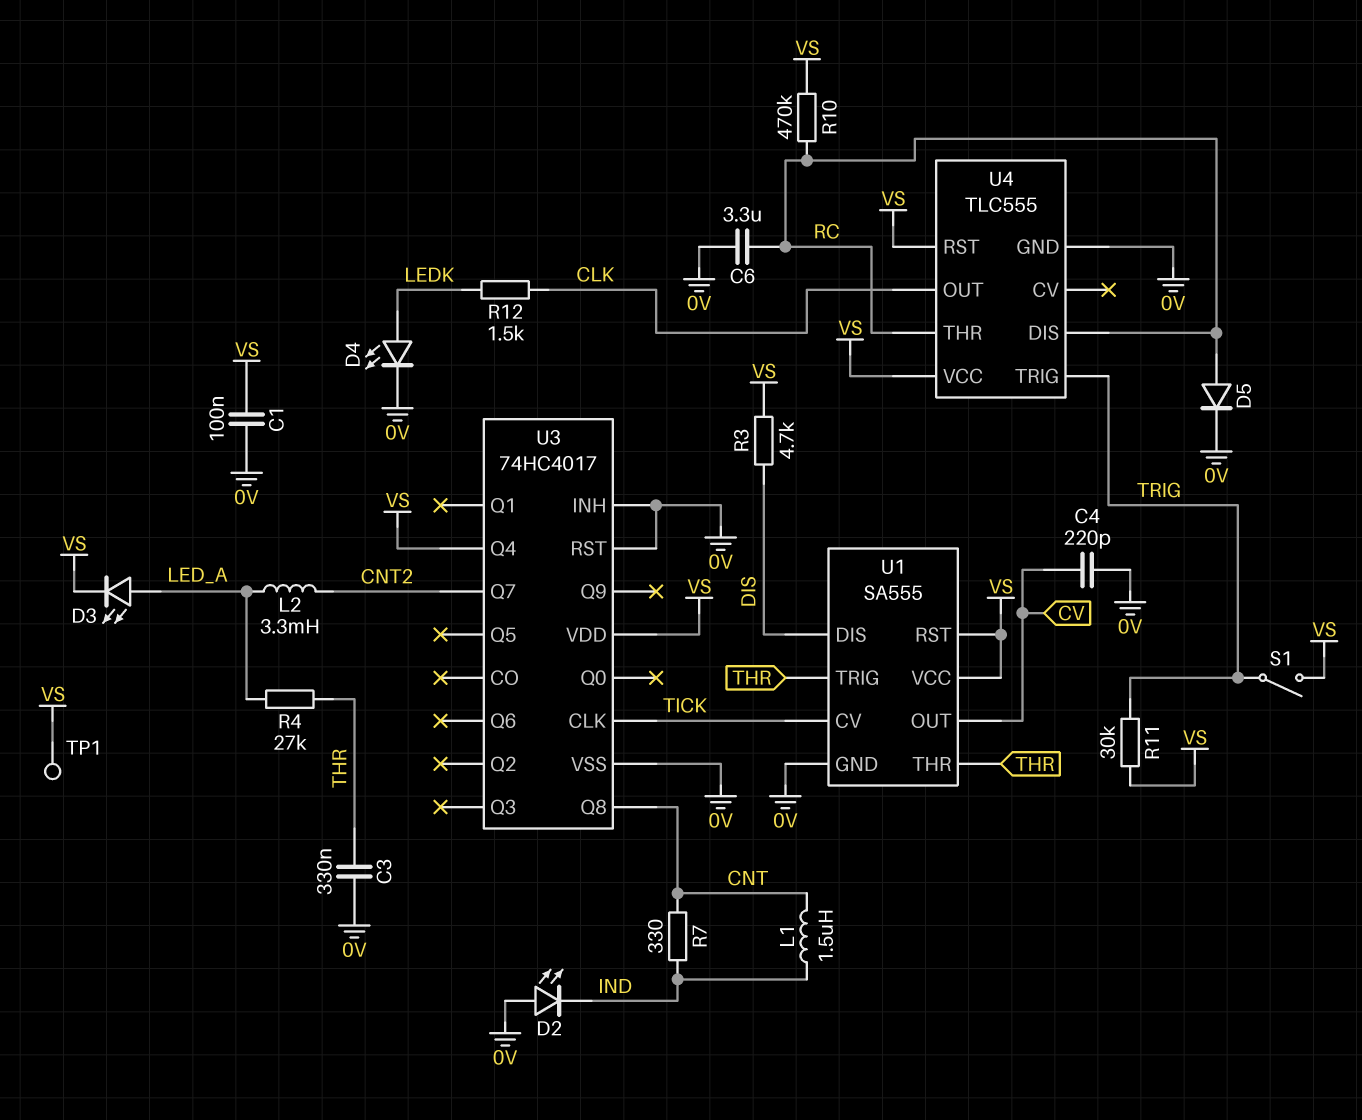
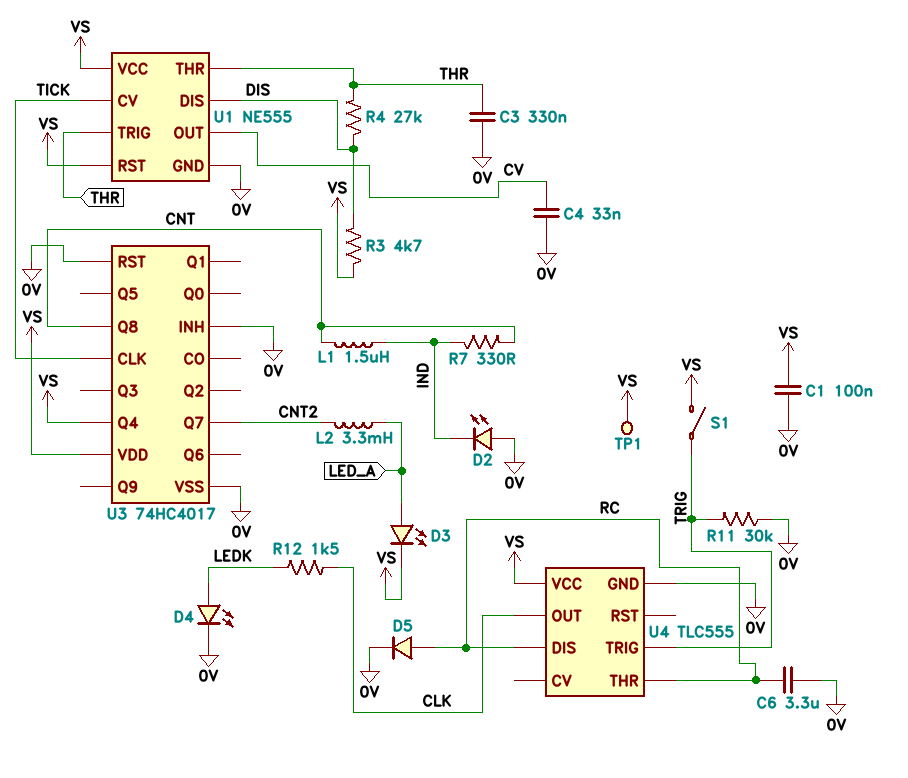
C4: 220pF (0V, CV) -> 33nF (0V, CV)
R4: 27k (LED_A, THR) -> 27k (DIS, THR)
R10: 470k (RC, VS) -> none
R11: 30k (TRIG, VS) -> 30k (0V, TRIG)
U1: SA555 -> NE555
U4 pin RST: VS -> none

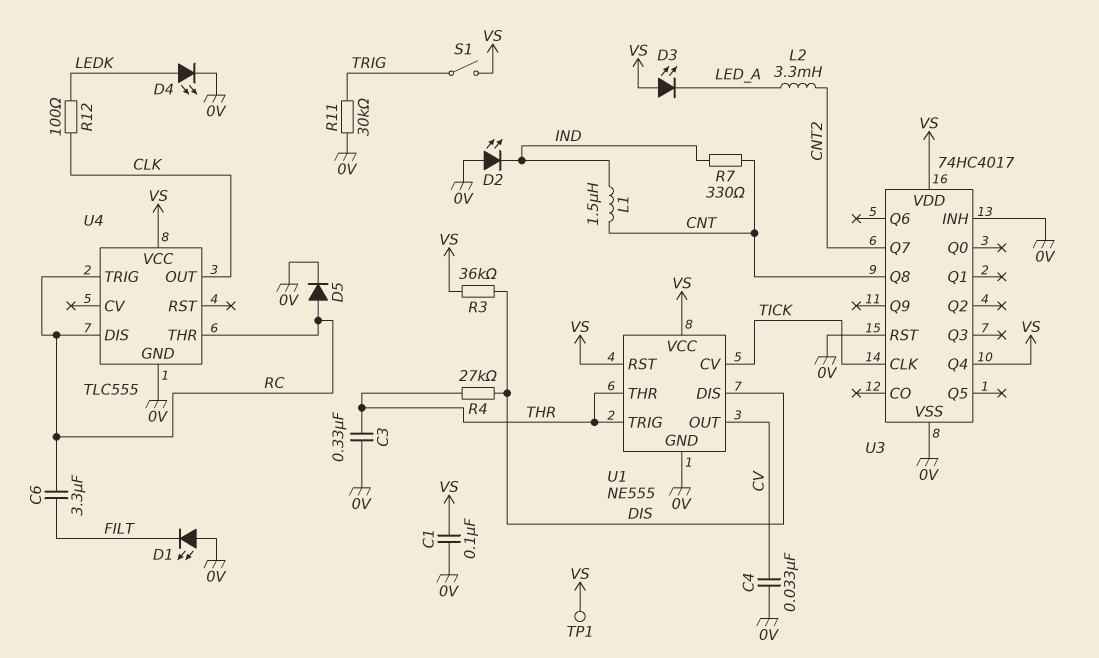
C6: 3.3uF (0V, RC) -> 3.3uF (FILT, RC)
D1: none -> LED (A 0V, K FILT)
D3: LED (A LED_A, K VS) -> LED (A VS, K LED_A)
R3: 4.7k (DIS, VS) -> 36k (DIS, VS)
R12: 1.5k (CLK, LEDK) -> 100 (CLK, LEDK)
U4 pin TRIG: TRIG -> RC

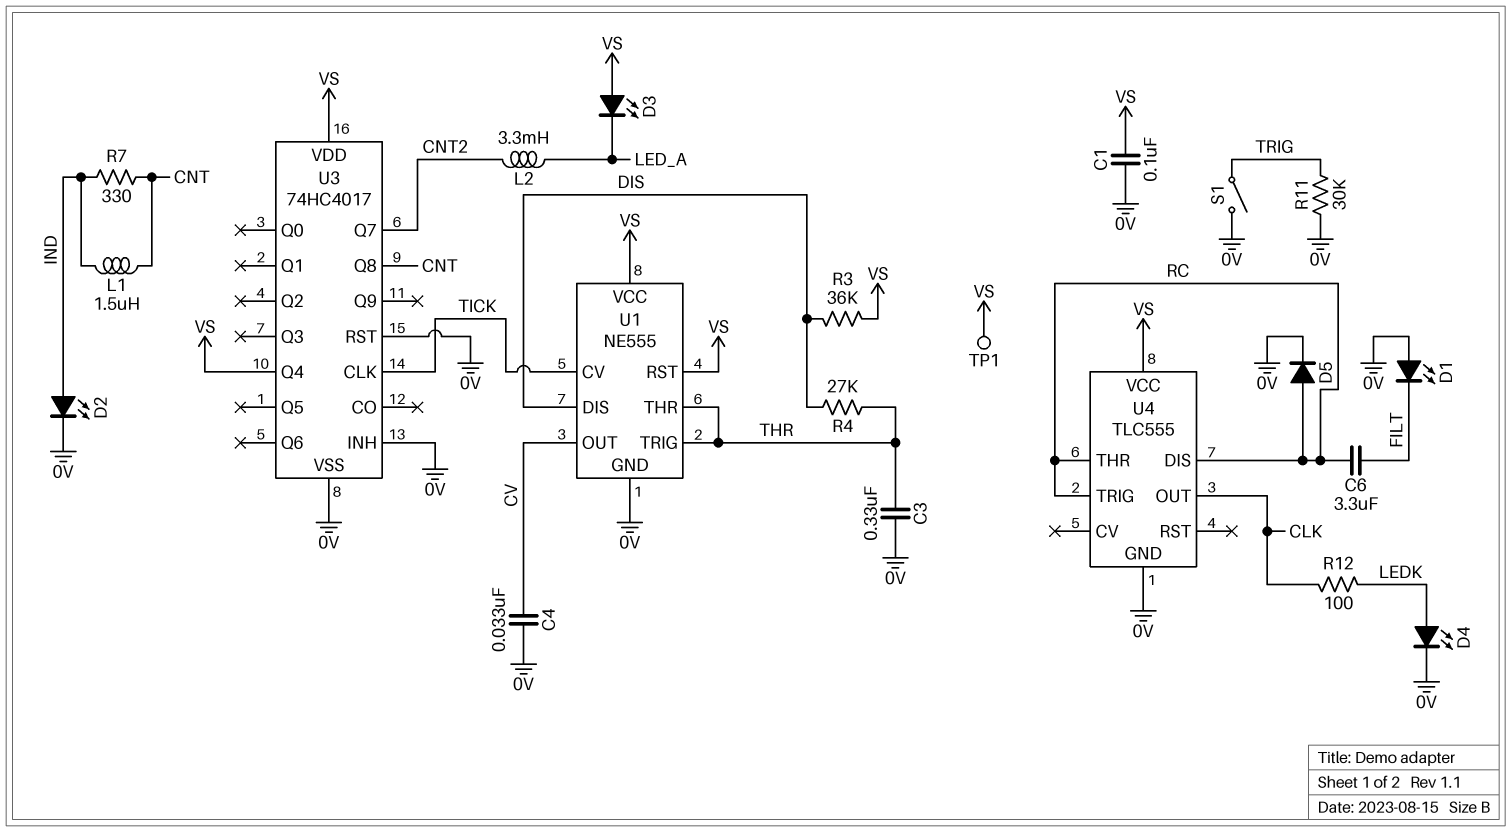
D2: LED (A 0V, K IND) -> LED (A IND, K 0V)
S1: switch (TRIG, VS) -> switch (0V, TRIG)

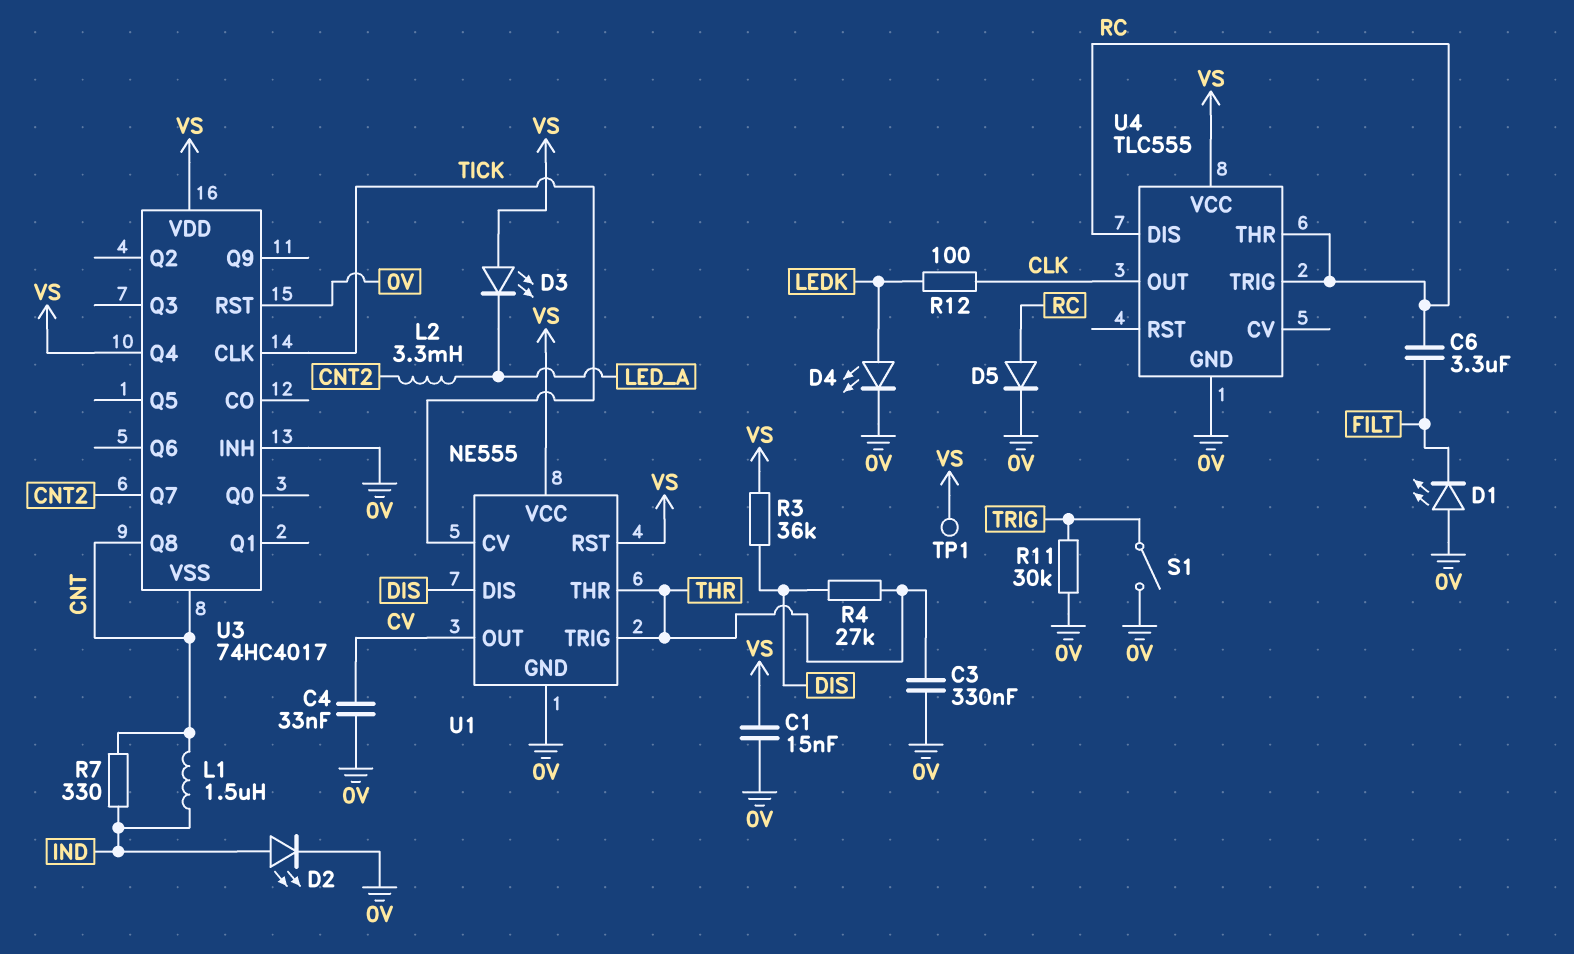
C1: 100nF (0V, VS) -> 15nF (0V, VS)
U3 pin VSS: 0V -> CNT

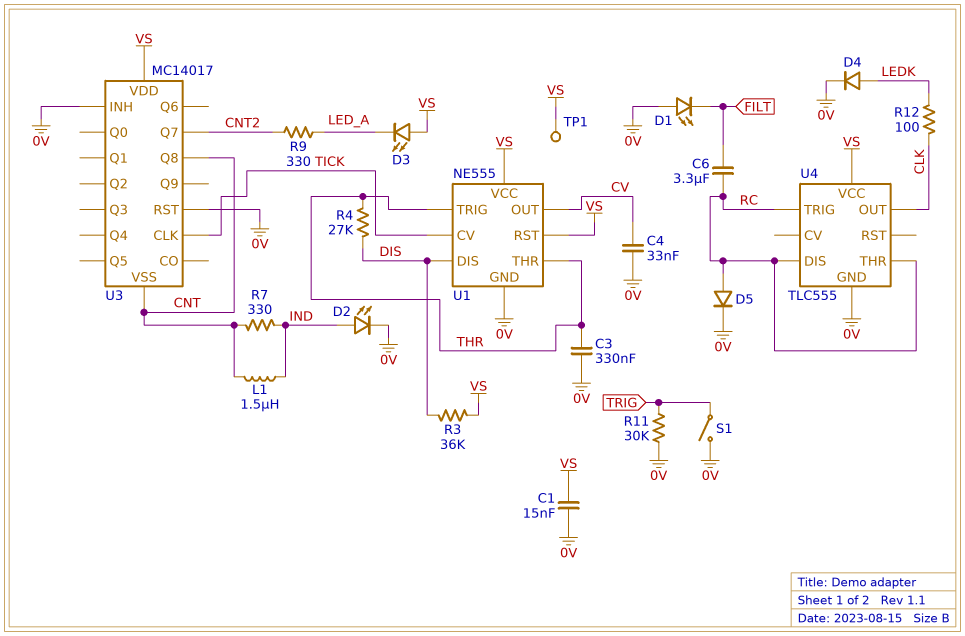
D4: LED (A LEDK, K 0V) -> diode (A LEDK, K 0V)
L2: 3.3mH (CNT2, LED_A) -> none
R9: none -> 330 (CNT2, LED_A)
U3: 74HC4017 -> MC14017
U3 pin Q4: VS -> none

